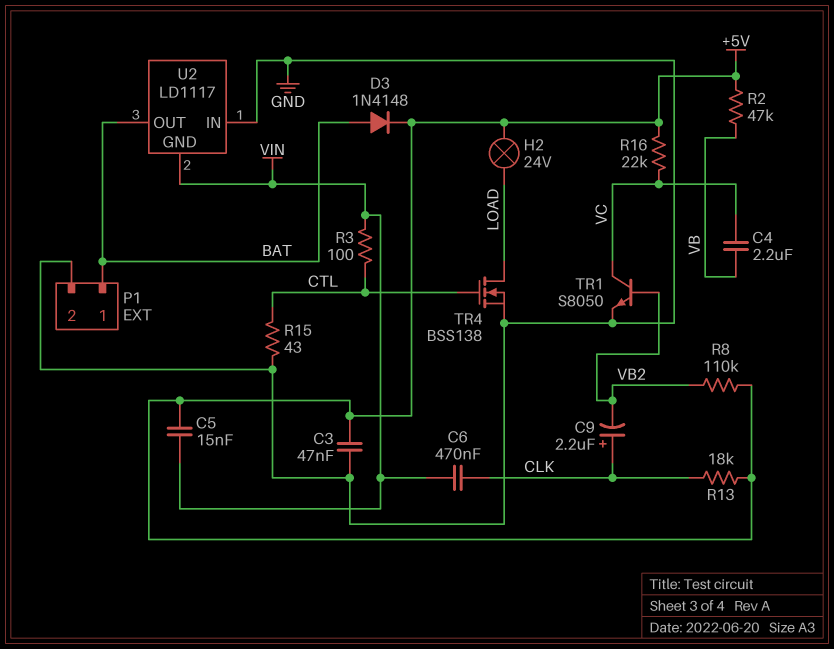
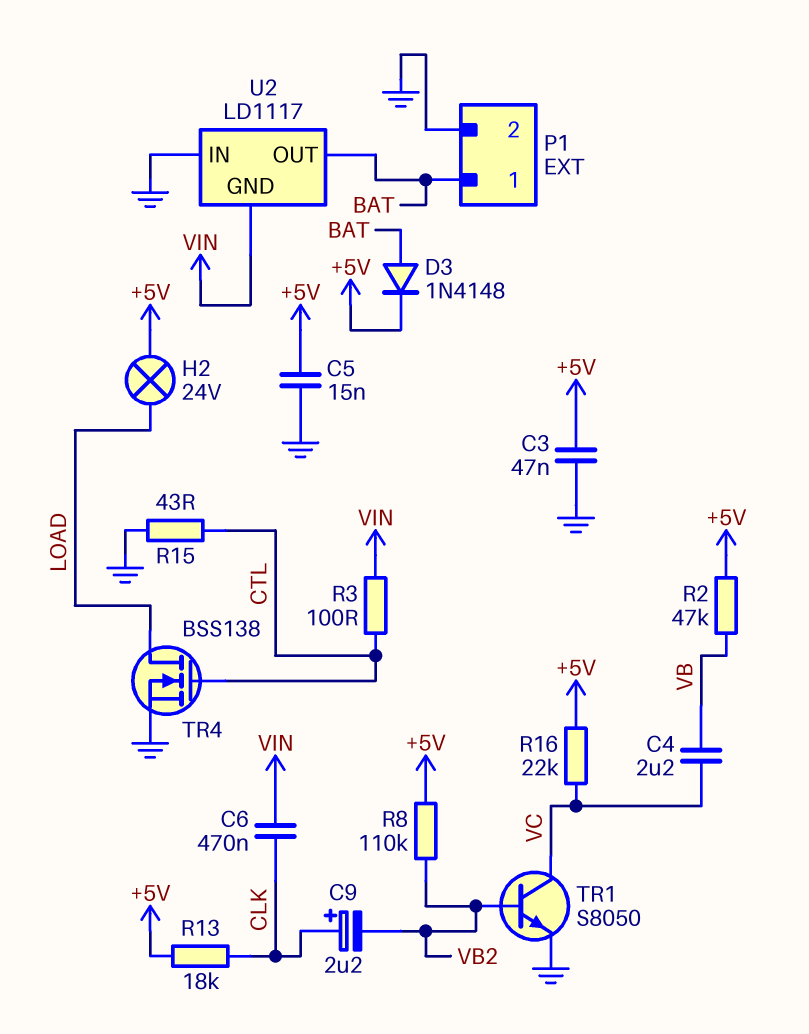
C5: 15nF (+5V, VIN) -> 15nF (+5V, GND)

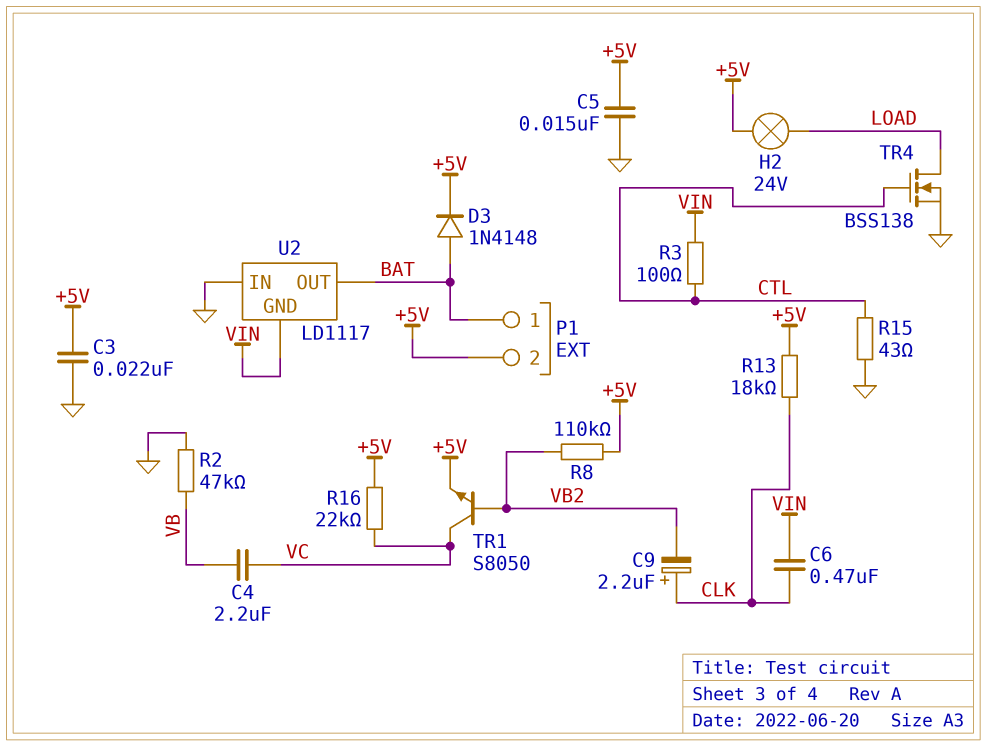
C3: 47nF (+5V, GND) -> 22nF (+5V, GND)
P1 pin 2: GND -> +5V
R2: 47k (+5V, VB) -> 47k (GND, VB)
TR1: NPN S8050 (B VB2, C VC, E GND) -> NPN S8050 (B VB2, C VC, E +5V)

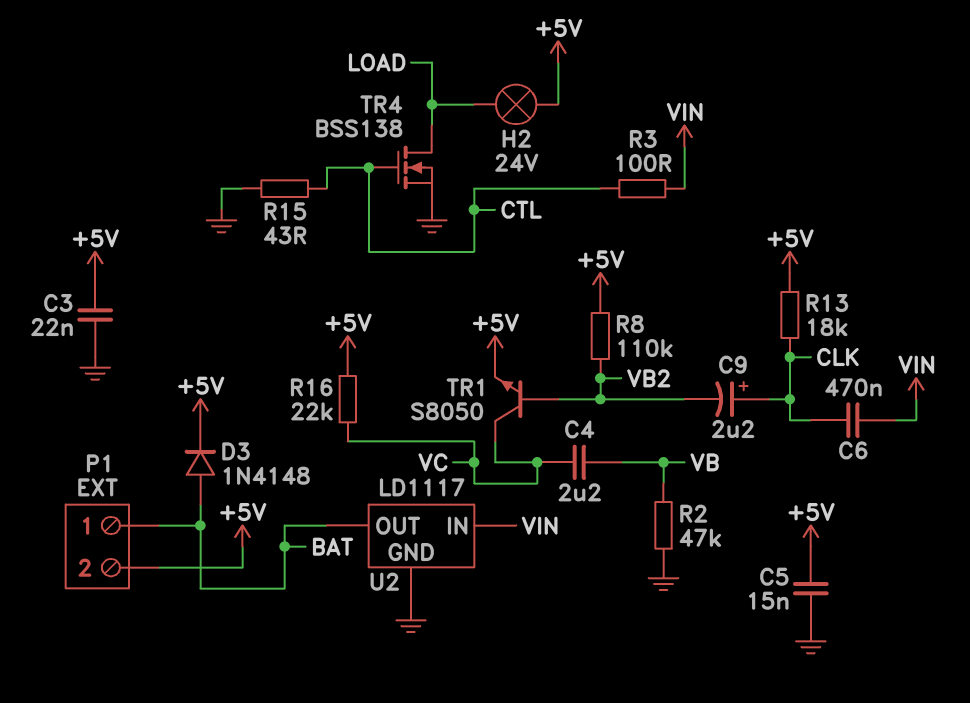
U2 pin GND: VIN -> GND
U2 pin IN: GND -> VIN

